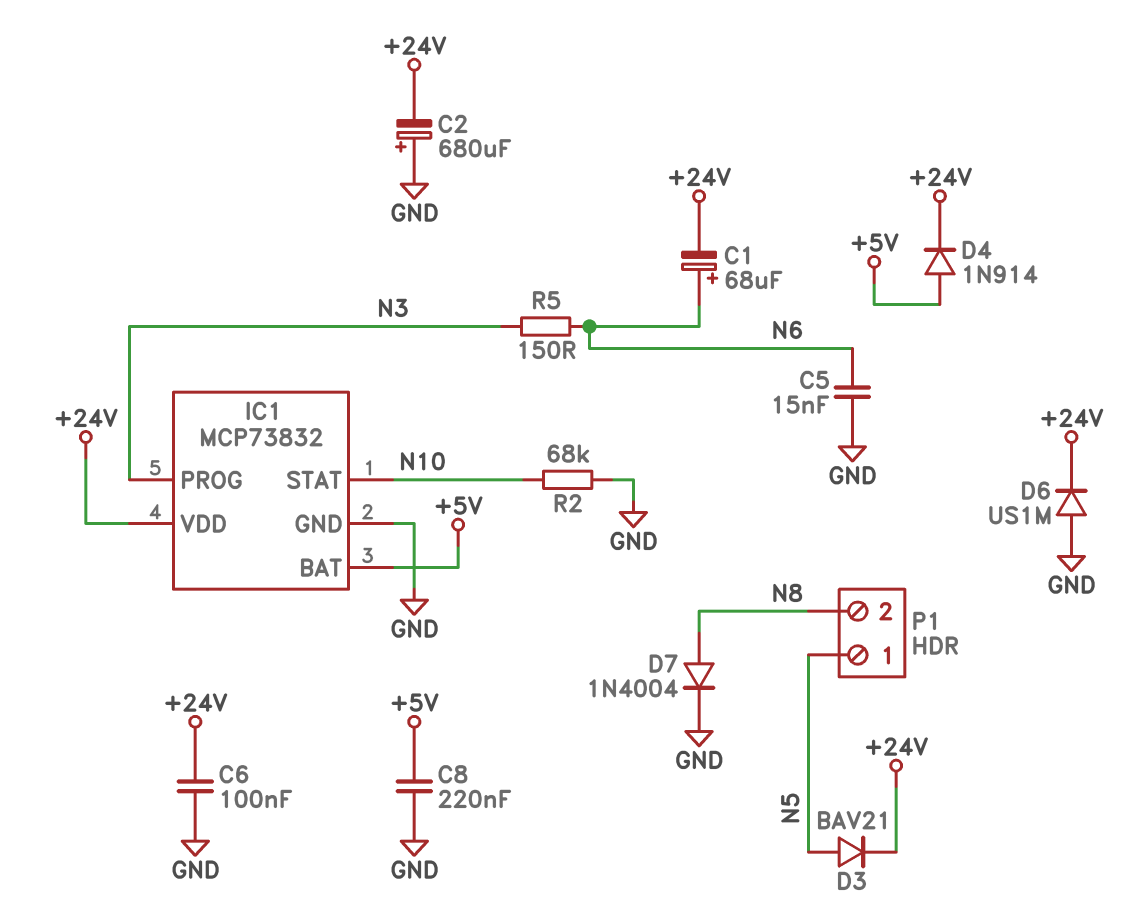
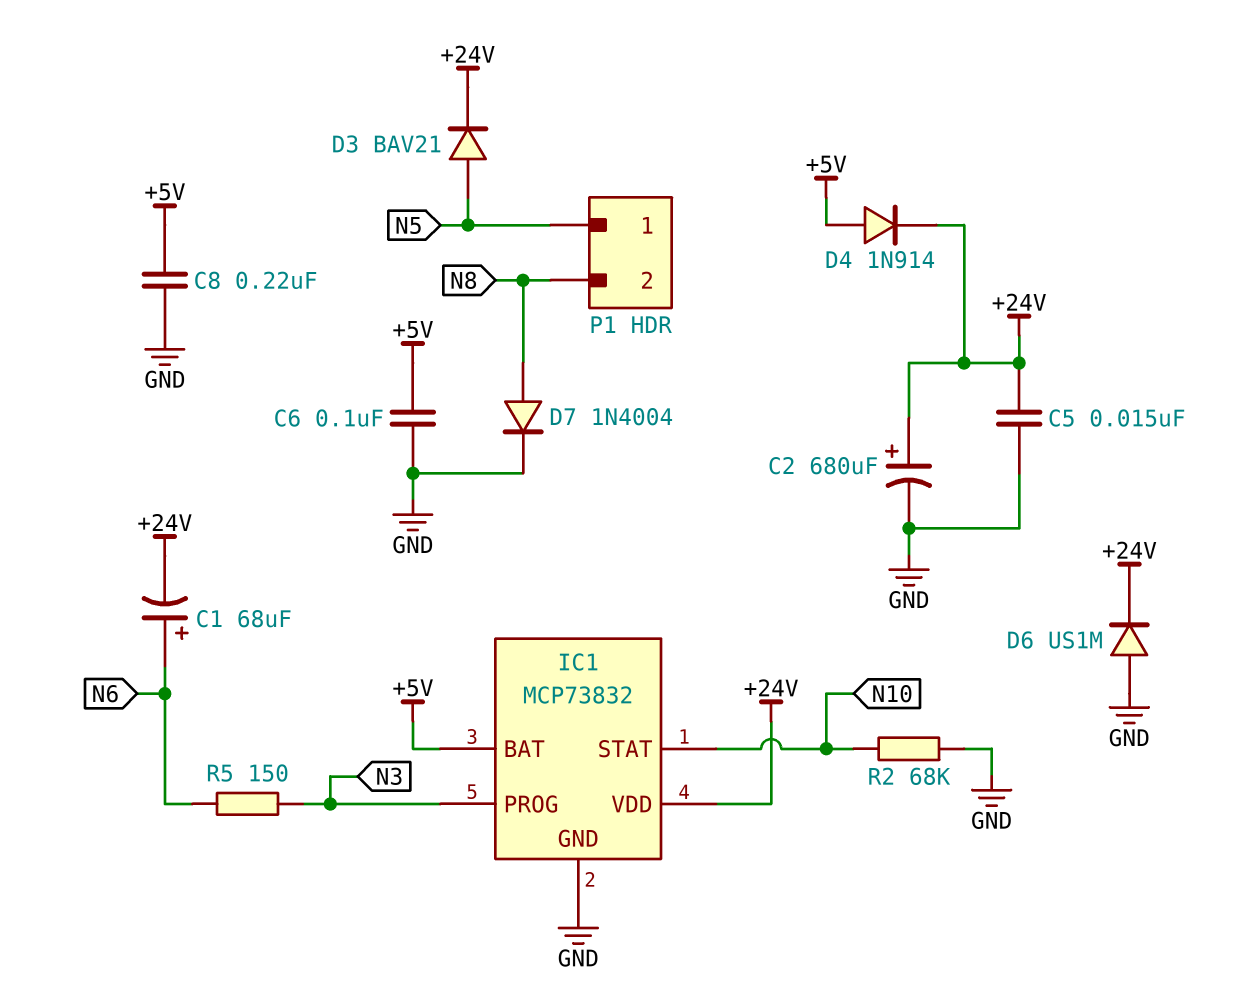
C2: 680uF (plus GND, minus +24V) -> 680uF (plus +24V, minus GND)
C5: 15nF (GND, N6) -> 15nF (+24V, GND)
C6: 100nF (+24V, GND) -> 100nF (+5V, GND)

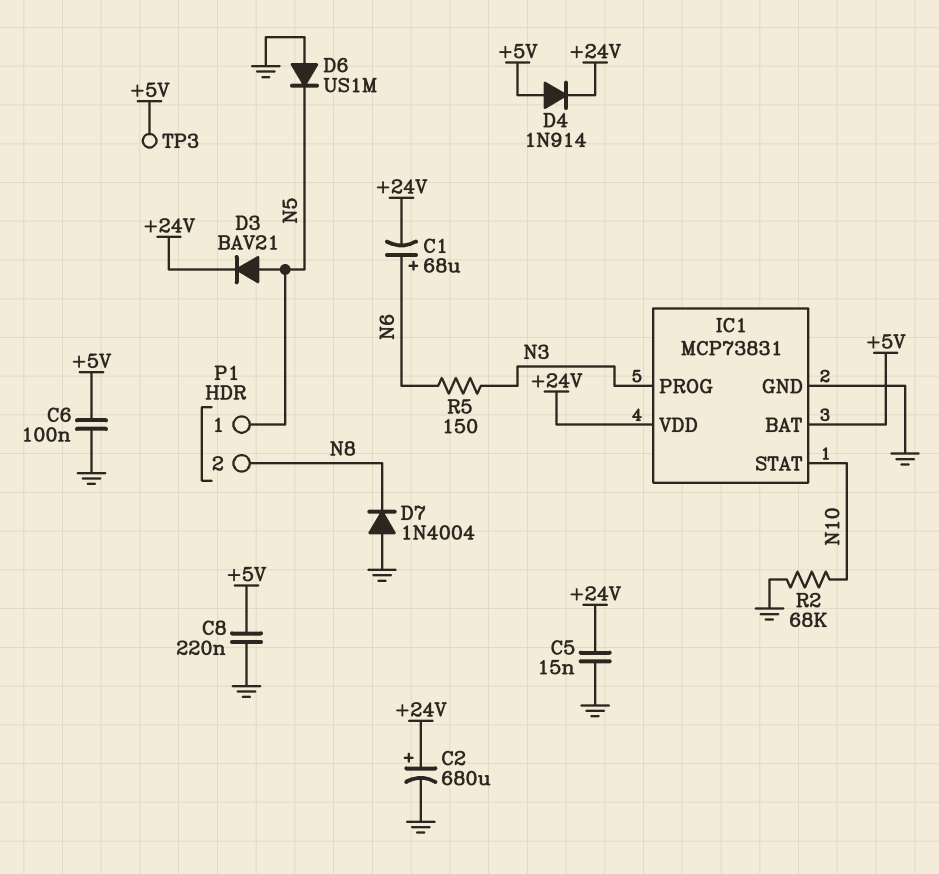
D6: diode US1M (A GND, K +24V) -> diode US1M (A GND, K N5)
D7: diode 1N4004 (A N8, K GND) -> diode 1N4004 (A GND, K N8)
IC1: MCP73832 -> MCP73831
TP3: none -> test point (+5V)

